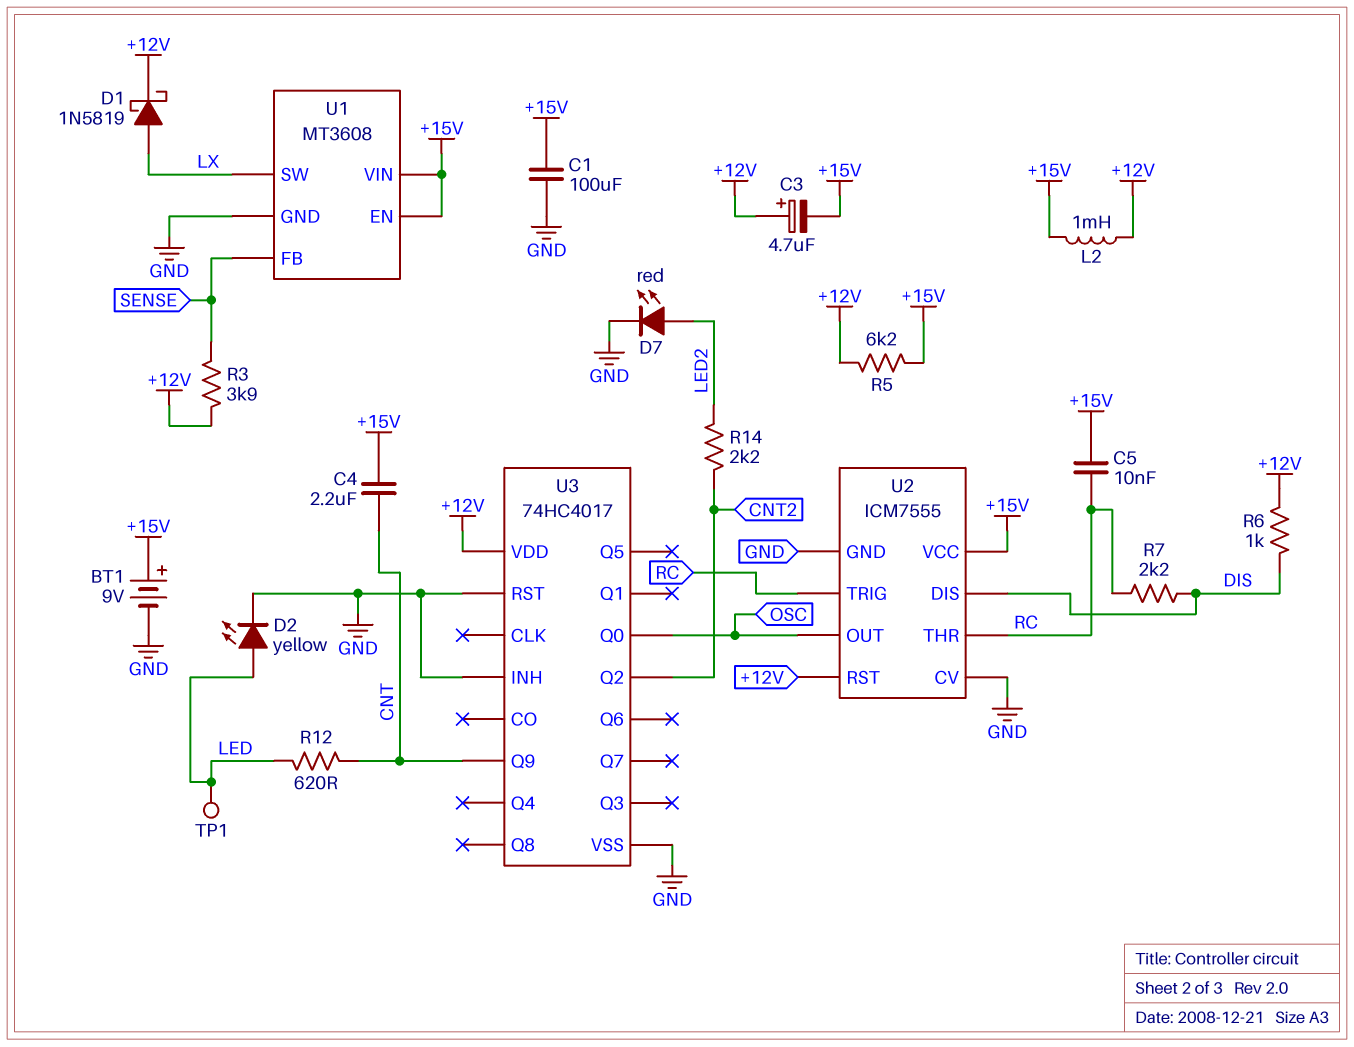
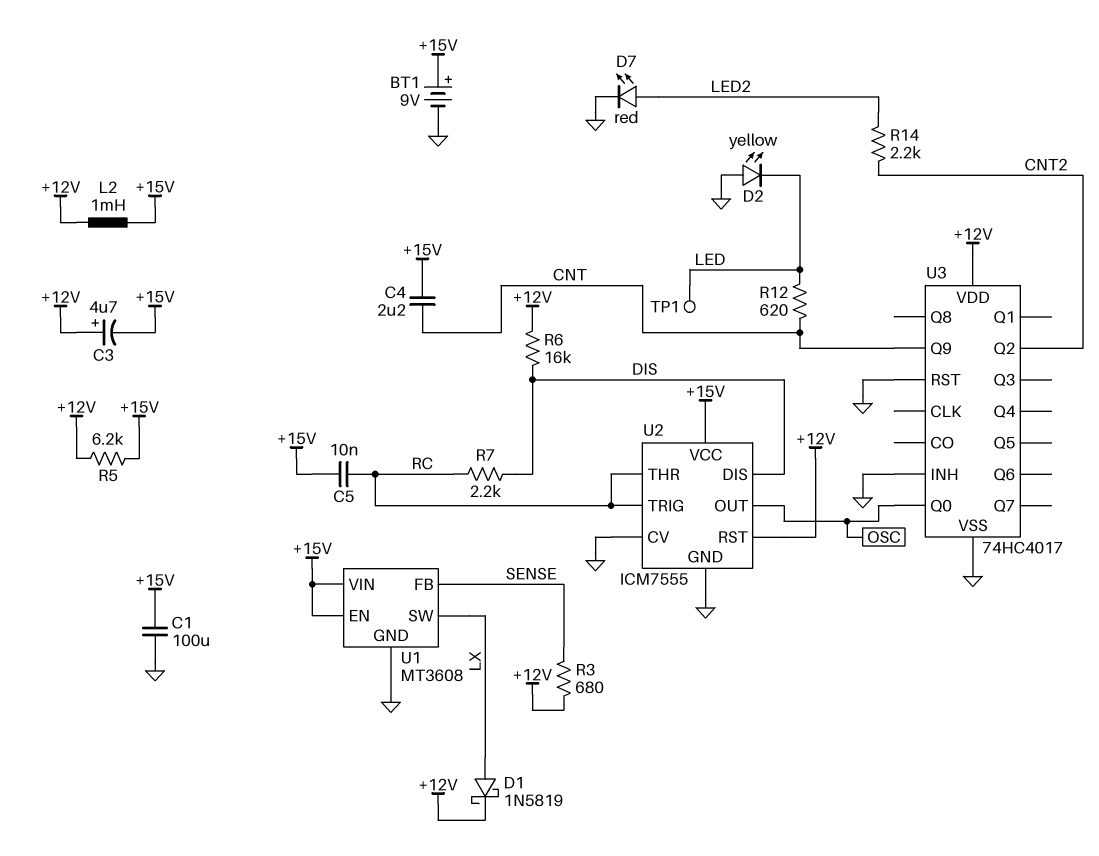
D2: LED yellow (A LED, K GND) -> LED yellow (A GND, K LED)
R3: 3.9k (+12V, SENSE) -> 680 (+12V, SENSE)
R6: 1k (+12V, DIS) -> 16k (+12V, DIS)

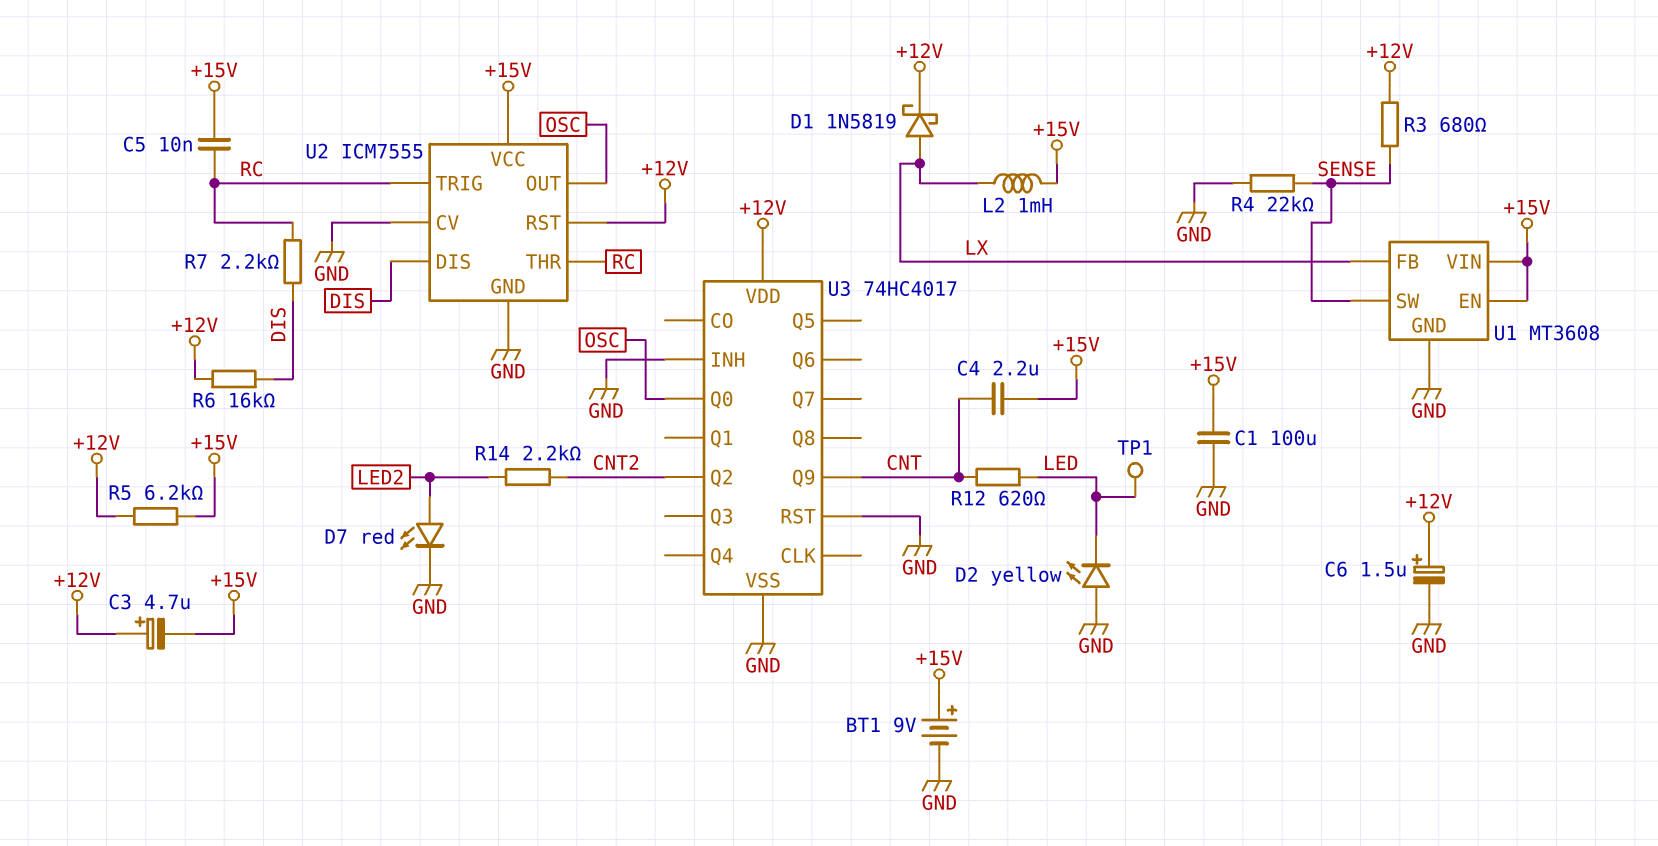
C6: none -> 1.5uF (plus +12V, minus GND)
L2: 1mH (+12V, +15V) -> 1mH (+15V, LX)
R4: none -> 22k (GND, SENSE)
U1 pin FB: SENSE -> LX
U1 pin SW: LX -> SENSE

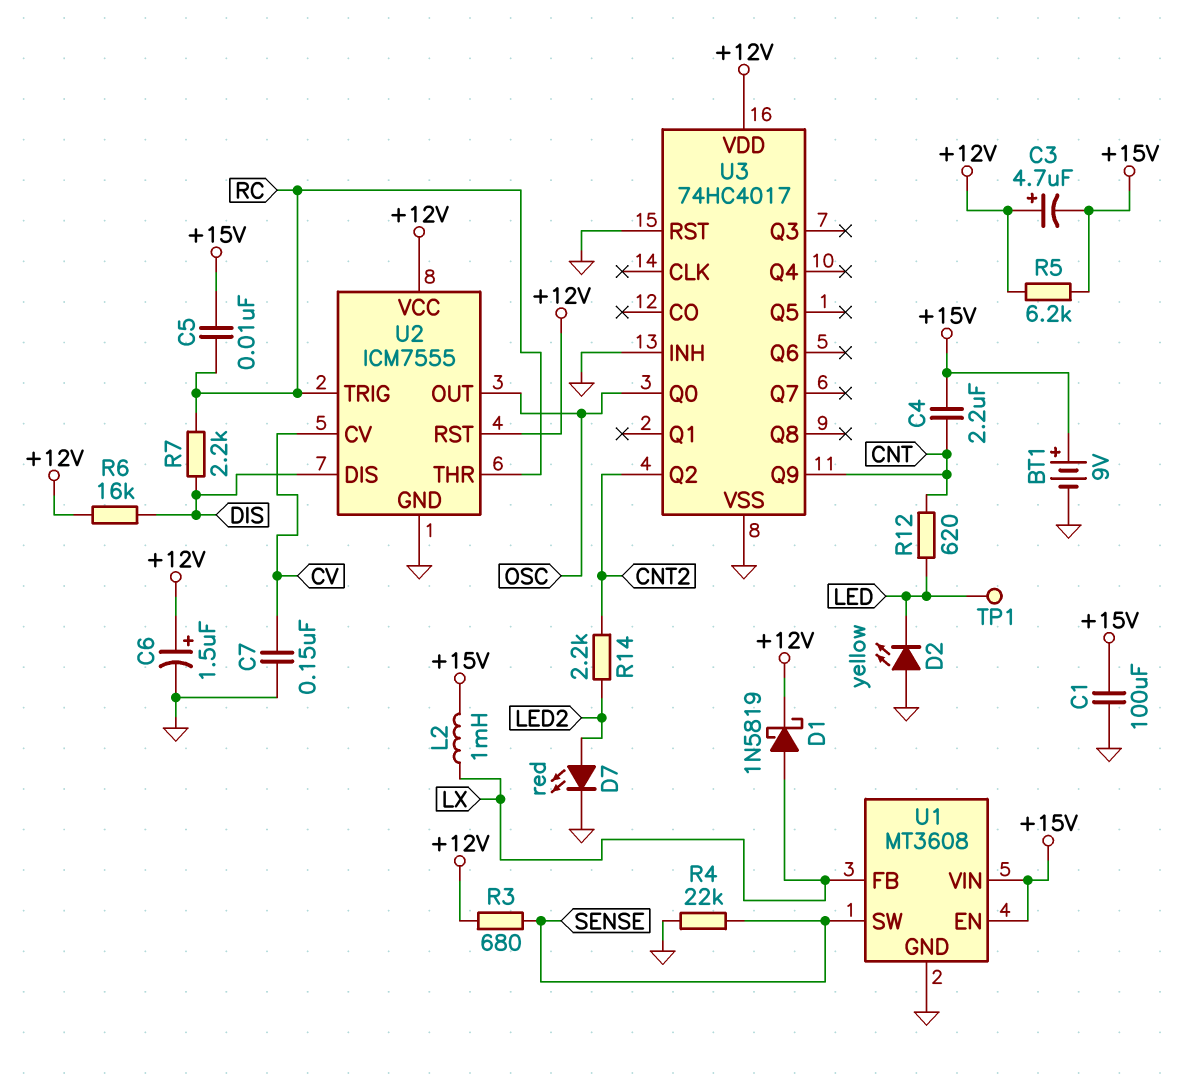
C7: none -> 150nF (CV, GND)
U2 pin CV: GND -> CV
U2 pin VCC: +15V -> +12V

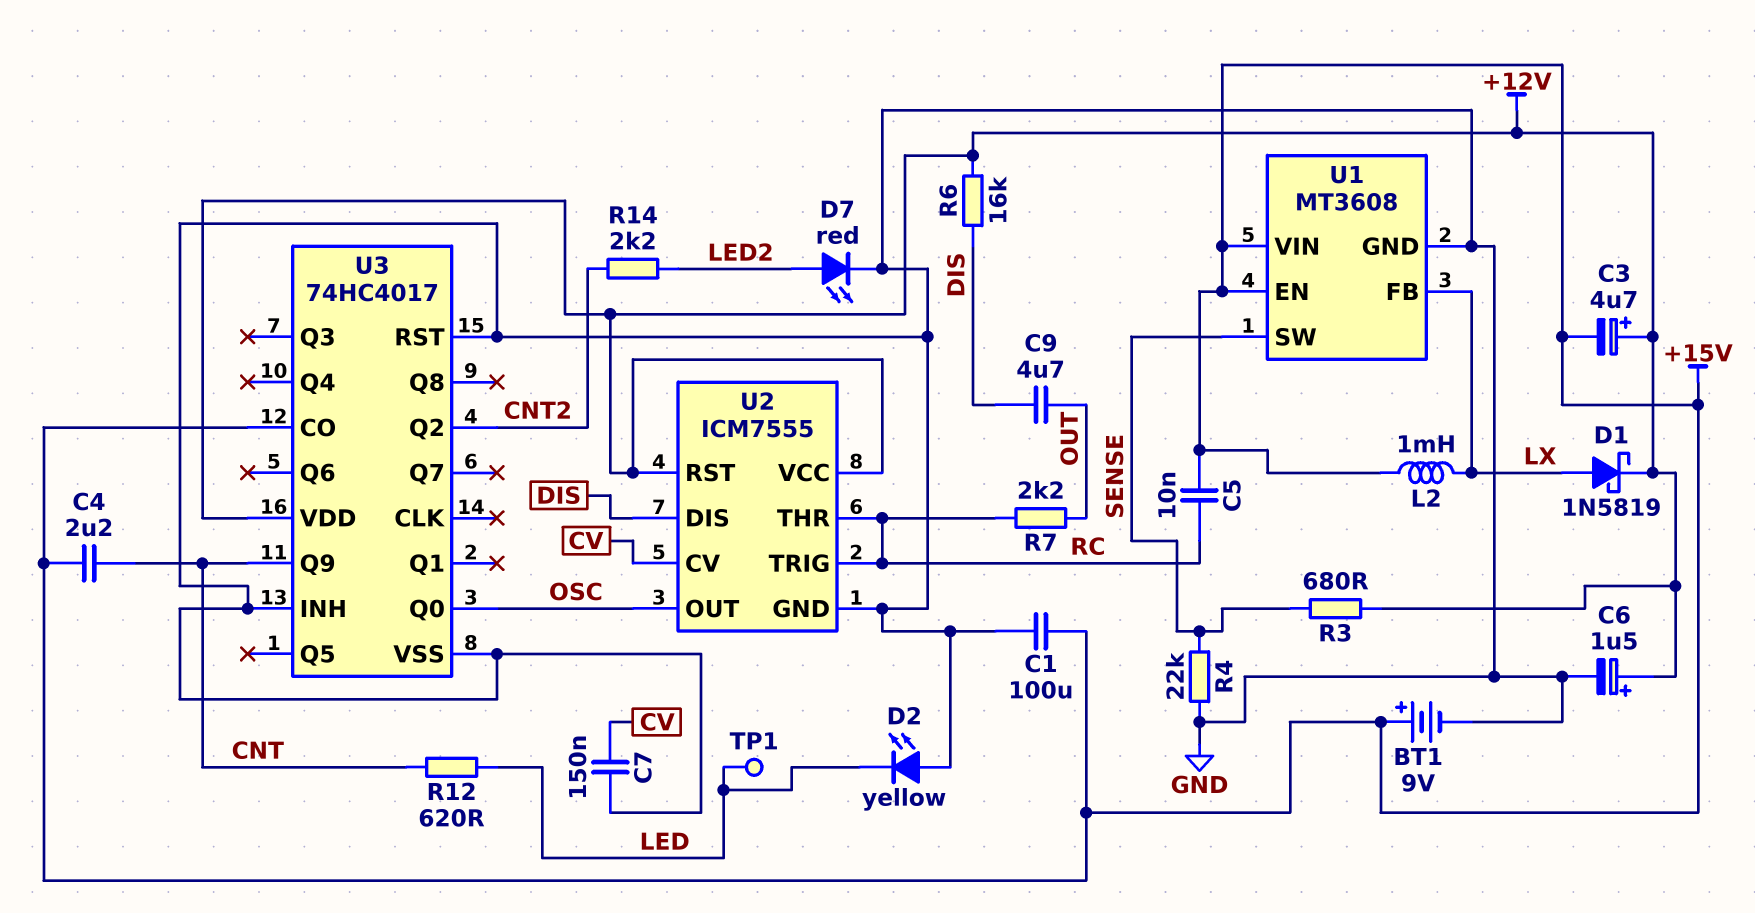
C9: none -> 4.7uF (DIS, OUT)
R5: 6.2k (+12V, +15V) -> none
R7: 2.2k (DIS, RC) -> 2.2k (OUT, RC)
U3 pin CO: none -> +15V

